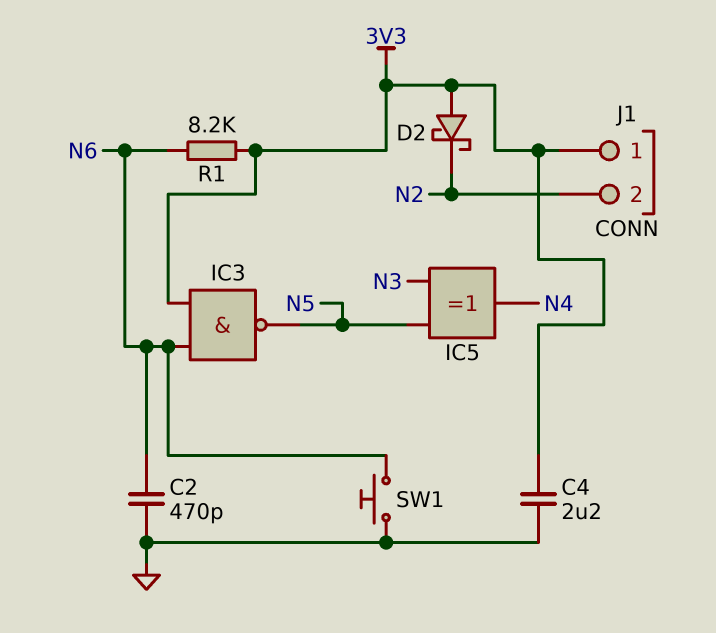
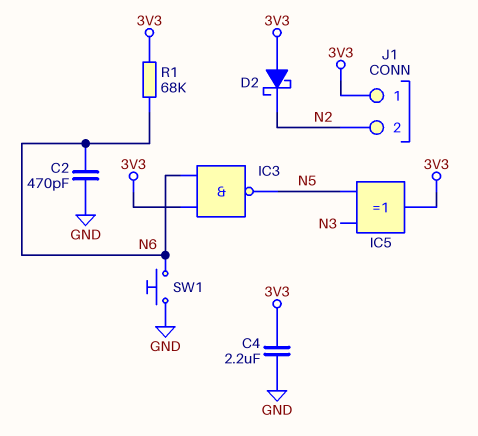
IC5: XOR (in N3, in N5, out N4) -> XOR (in N3, in N5, out 3V3)
R1: 8.2k (3V3, N6) -> 68k (3V3, N6)

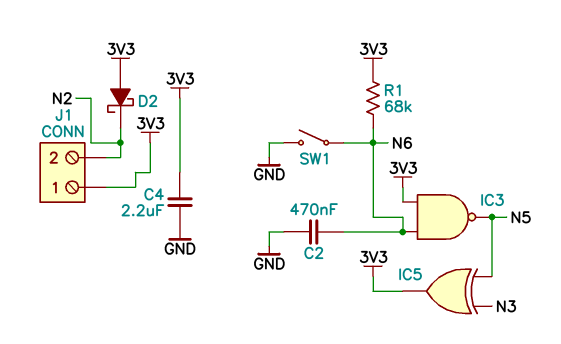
C2: 470pF (GND, N6) -> 470nF (GND, N6)
SW1: button (GND, N6) -> switch (GND, N6)

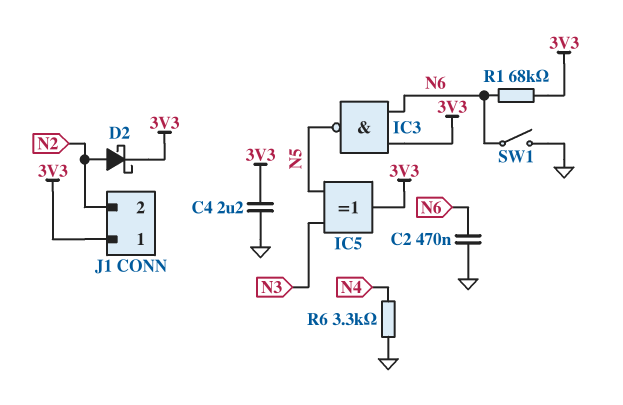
D2: schottky (A 3V3, K N2) -> schottky (A N2, K 3V3)
R6: none -> 3.3k (GND, N4)

